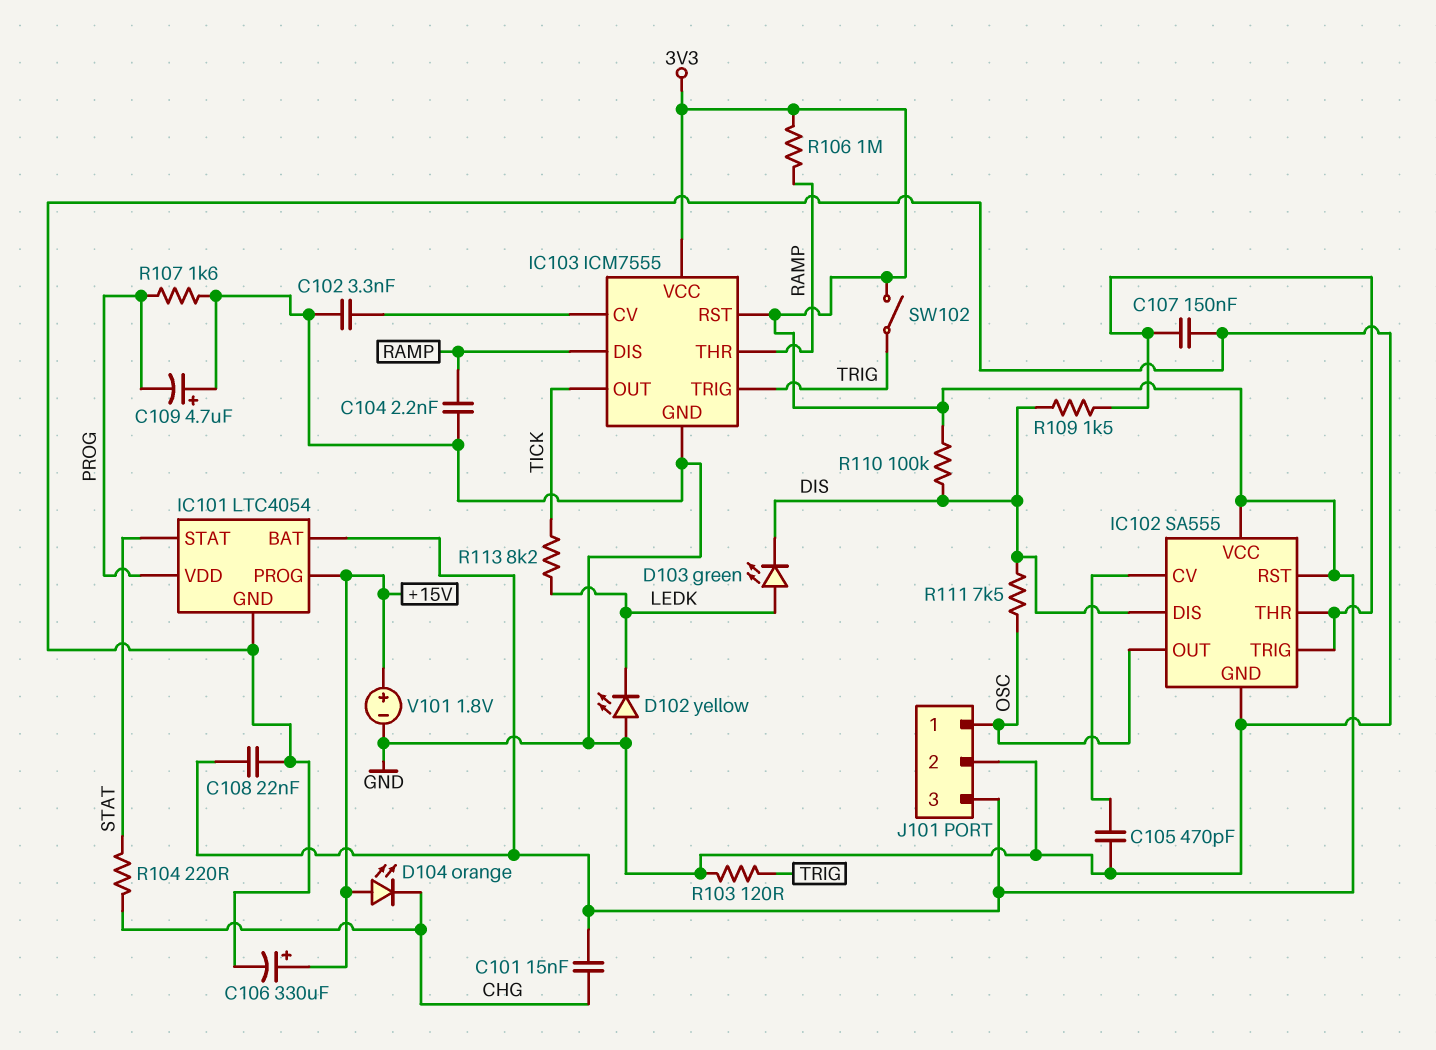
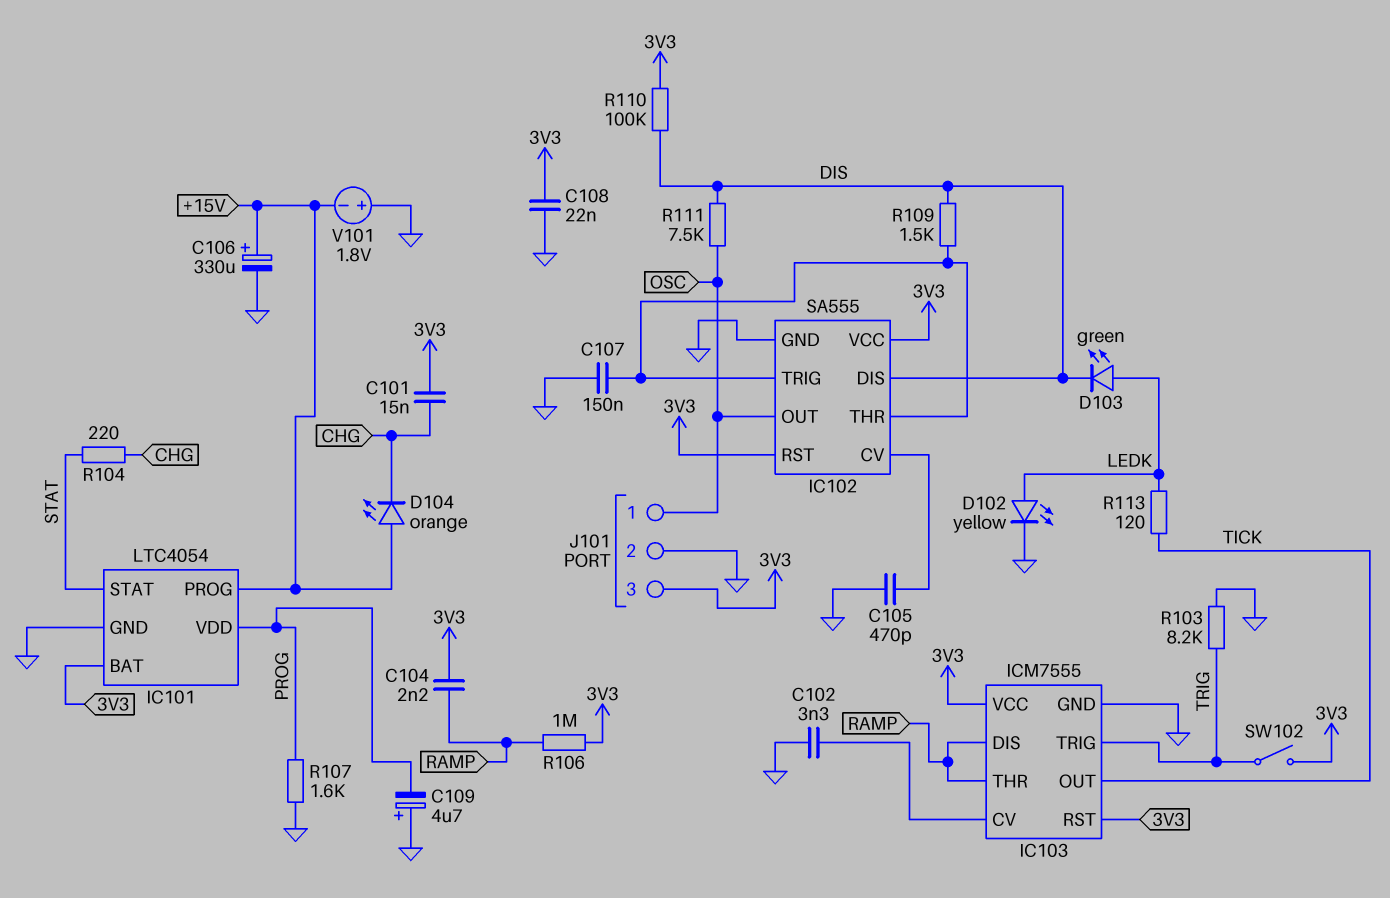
C104: 2.2nF (GND, RAMP) -> 2.2nF (3V3, RAMP)
D102: LED yellow (A GND, K LEDK) -> LED yellow (A LEDK, K GND)
R103: 120 (GND, TRIG) -> 8.2k (GND, TRIG)
R113: 8.2k (LEDK, TICK) -> 120 (LEDK, TICK)
V101: 1.8V (plus +15V, minus GND) -> 1.8V (plus GND, minus +15V)

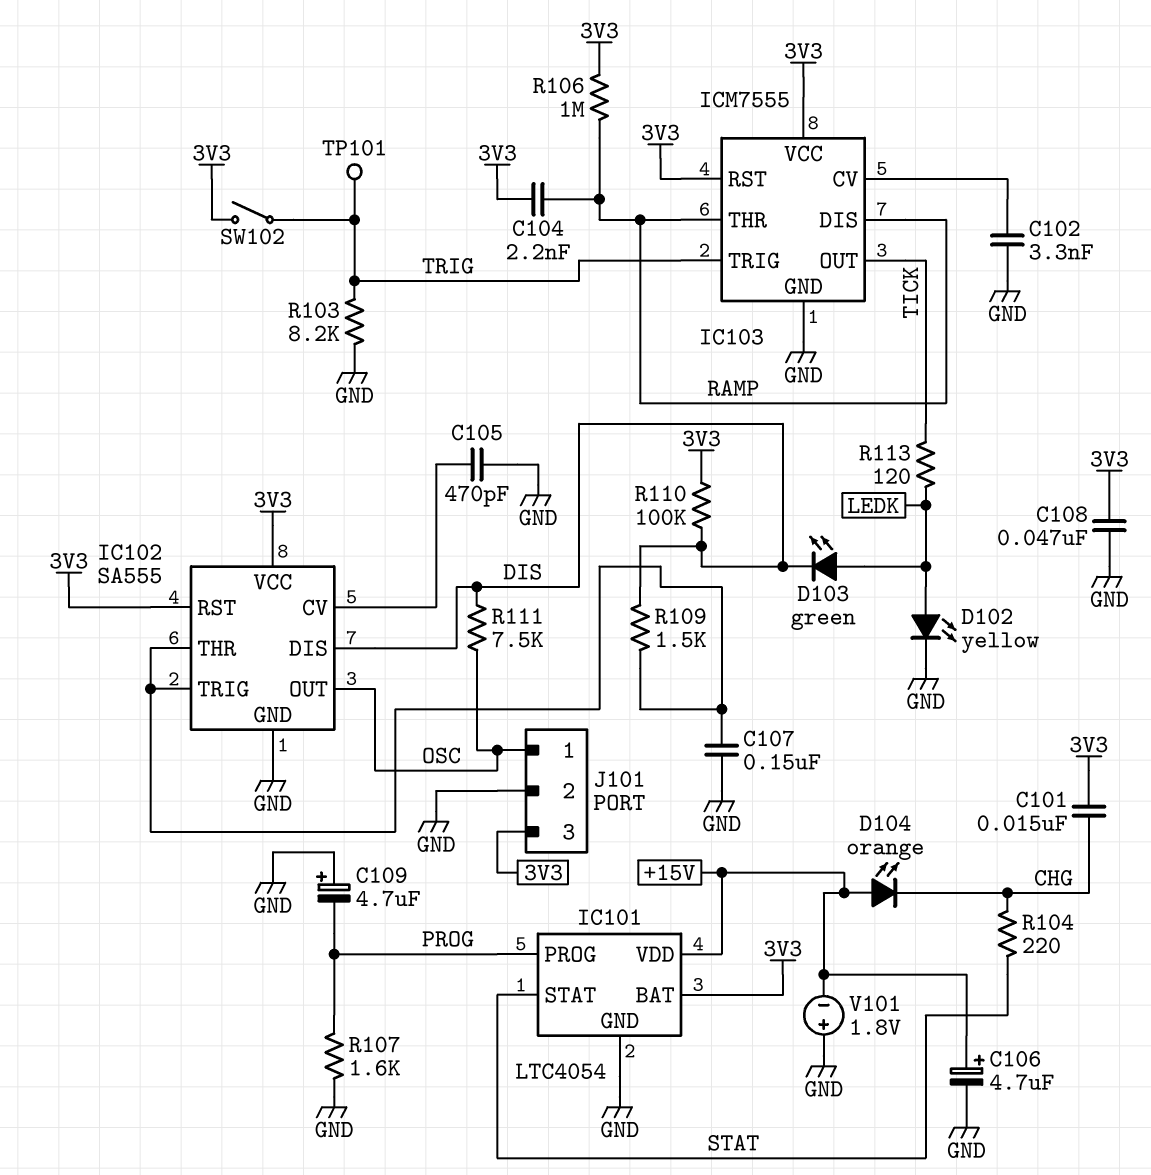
C106: 330uF (plus +15V, minus GND) -> 4.7uF (plus +15V, minus GND)
C108: 22nF (3V3, GND) -> 47nF (3V3, GND)
IC101 pin PROG: +15V -> PROG
IC101 pin VDD: PROG -> +15V
TP101: none -> test point (TRIG)

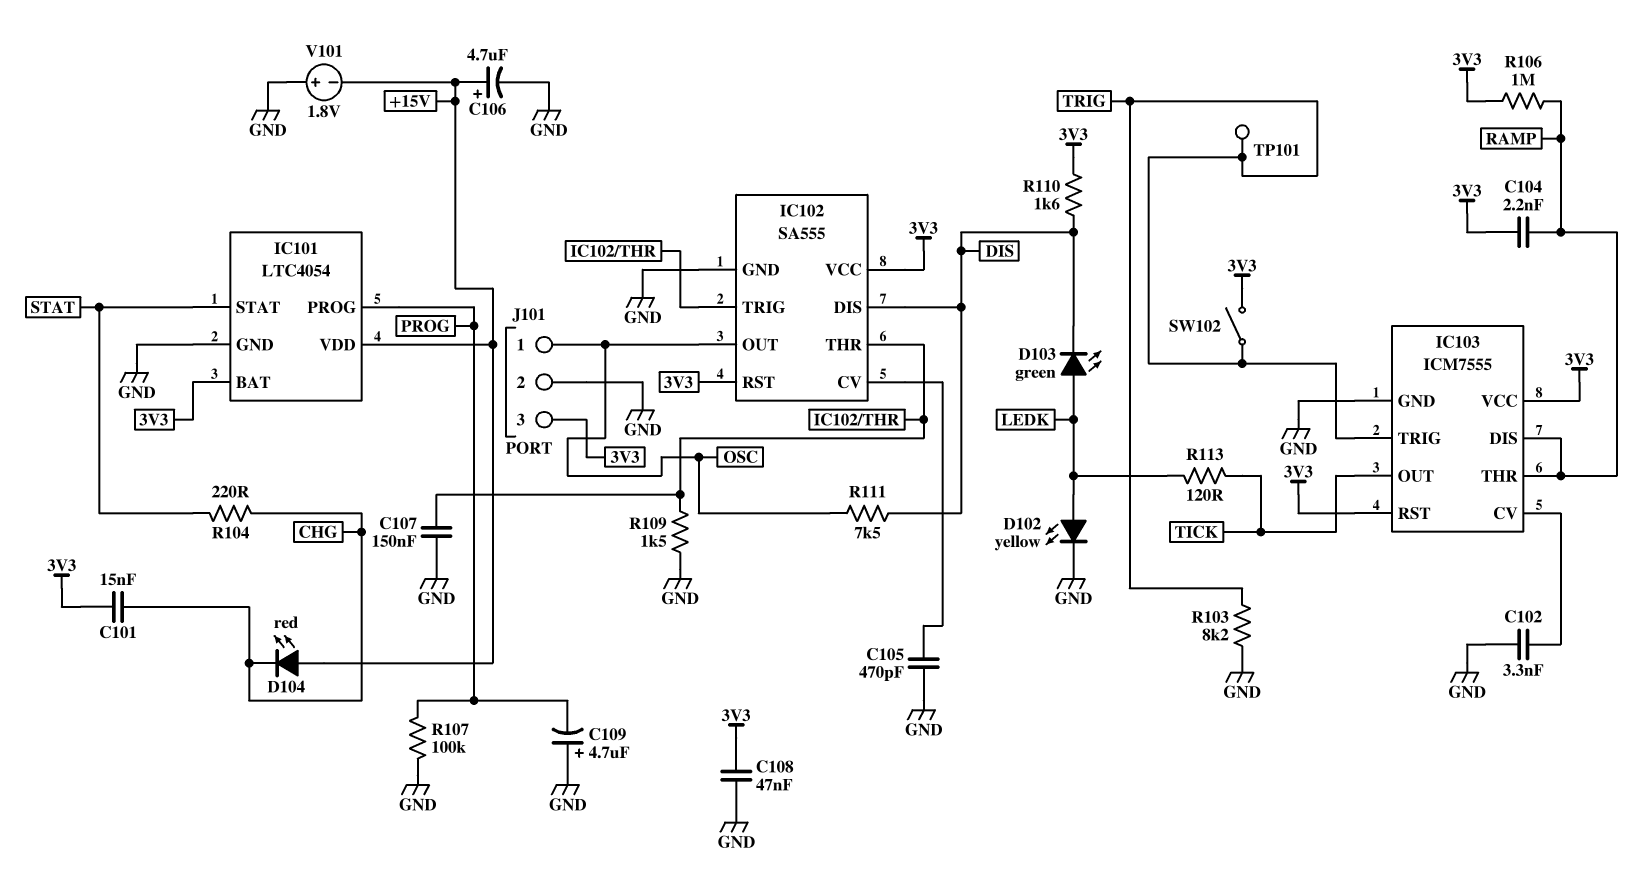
D104: LED orange (A +15V, K CHG) -> LED red (A +15V, K CHG)
R107: 1.6k (GND, PROG) -> 100k (GND, PROG)
R109: 1.5k (DIS, IC102/THR) -> 1.5k (GND, IC102/THR)
R110: 100k (3V3, DIS) -> 1.6k (3V3, DIS)

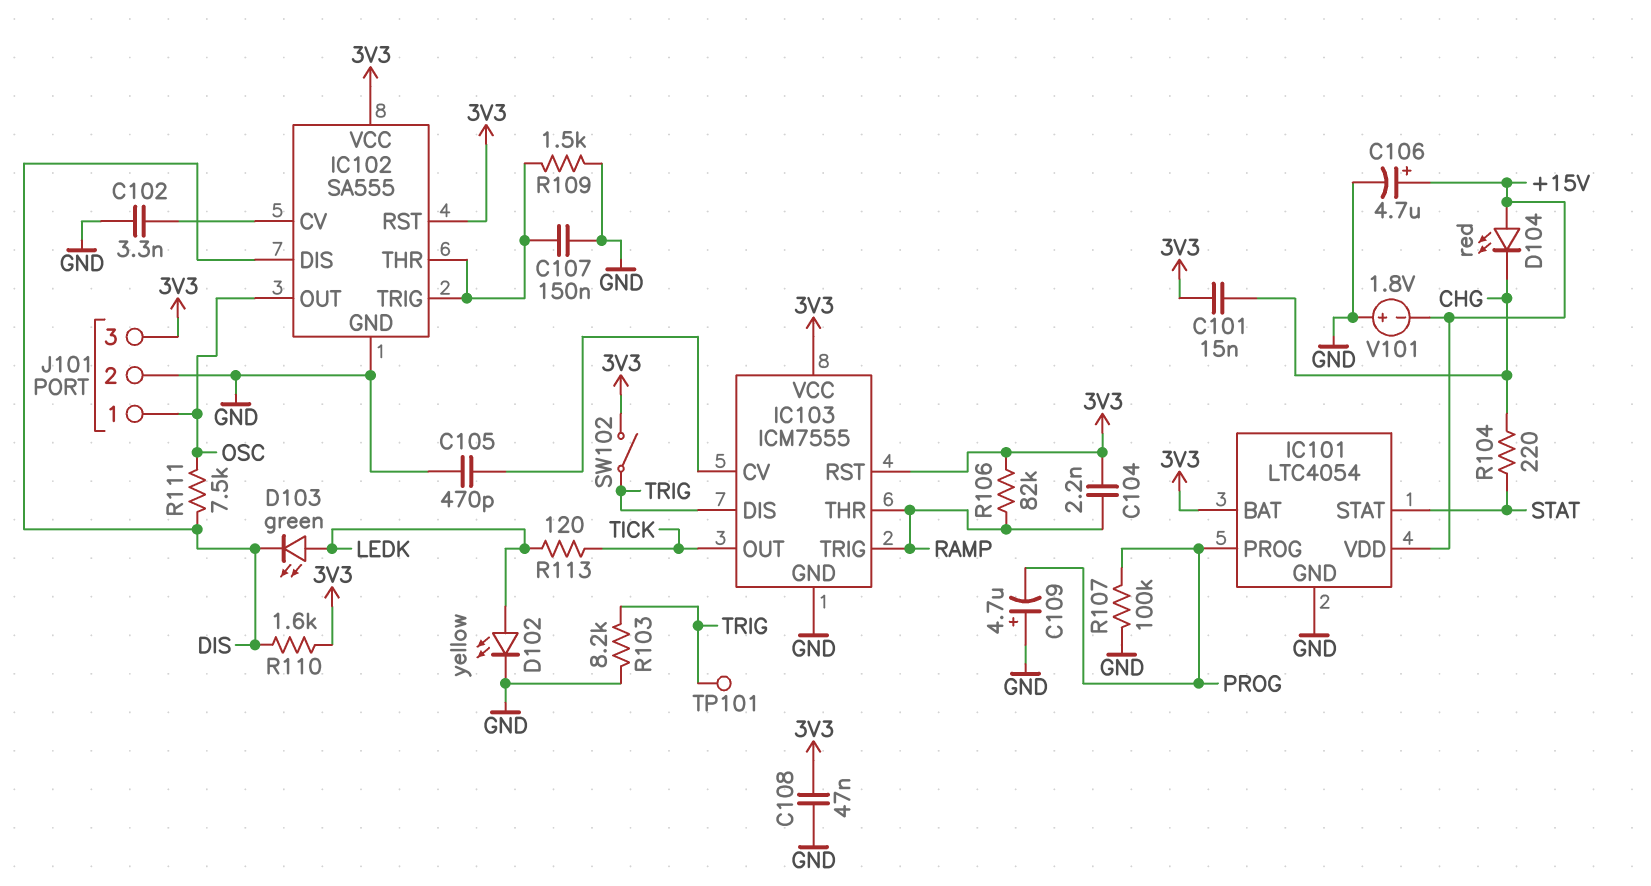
C102: 3.3nF (GND, IC103/CV) -> 3.3nF (GND, IC102/CV)
C105: 470pF (GND, IC102/CV) -> 470pF (GND, IC103/CV)
IC103 pin DIS: RAMP -> TRIG
IC103 pin TRIG: TRIG -> RAMP
R106: 1M (3V3, RAMP) -> 82k (3V3, RAMP)

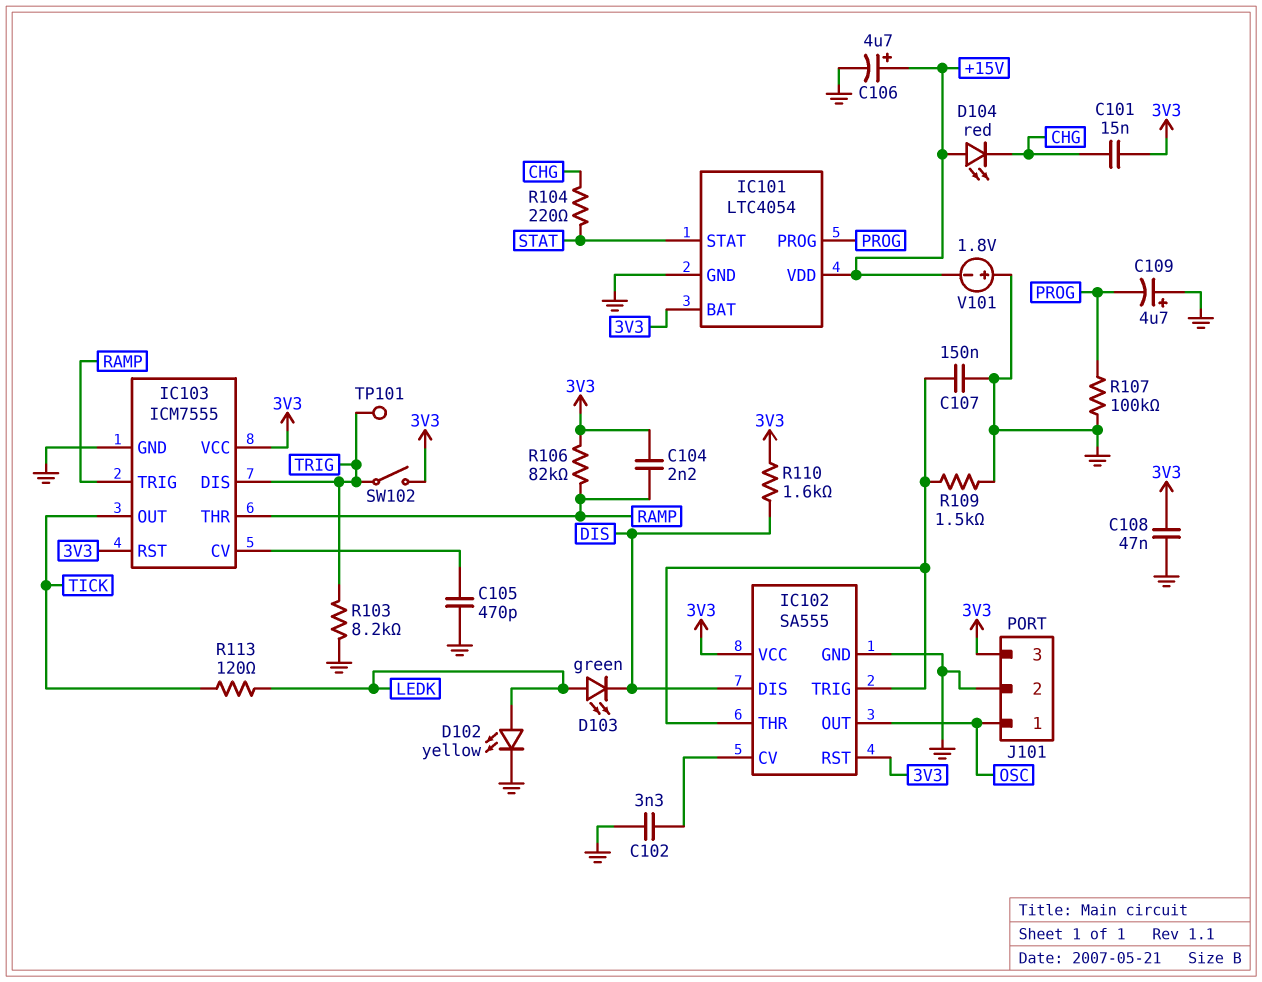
R111: 7.5k (DIS, OSC) -> none

